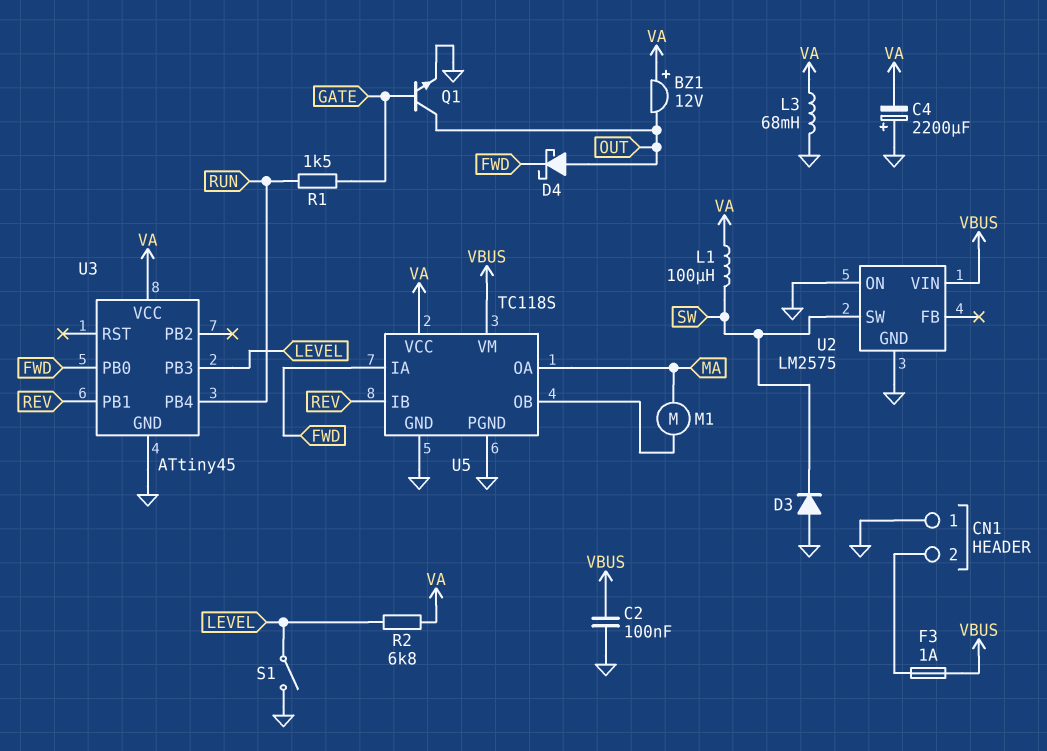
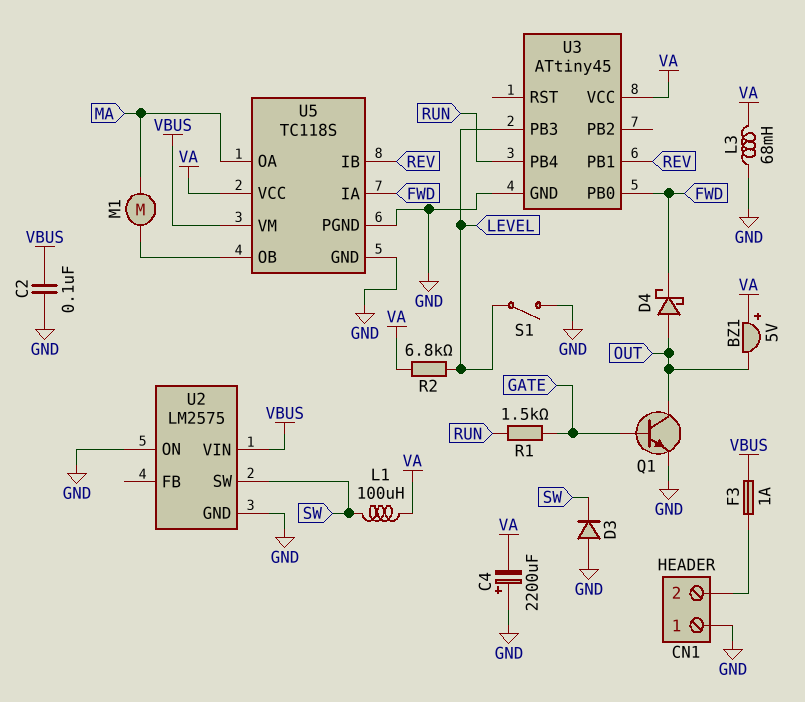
BZ1: buzzer 12V (plus VA, minus OUT) -> buzzer 5V (plus VA, minus OUT)

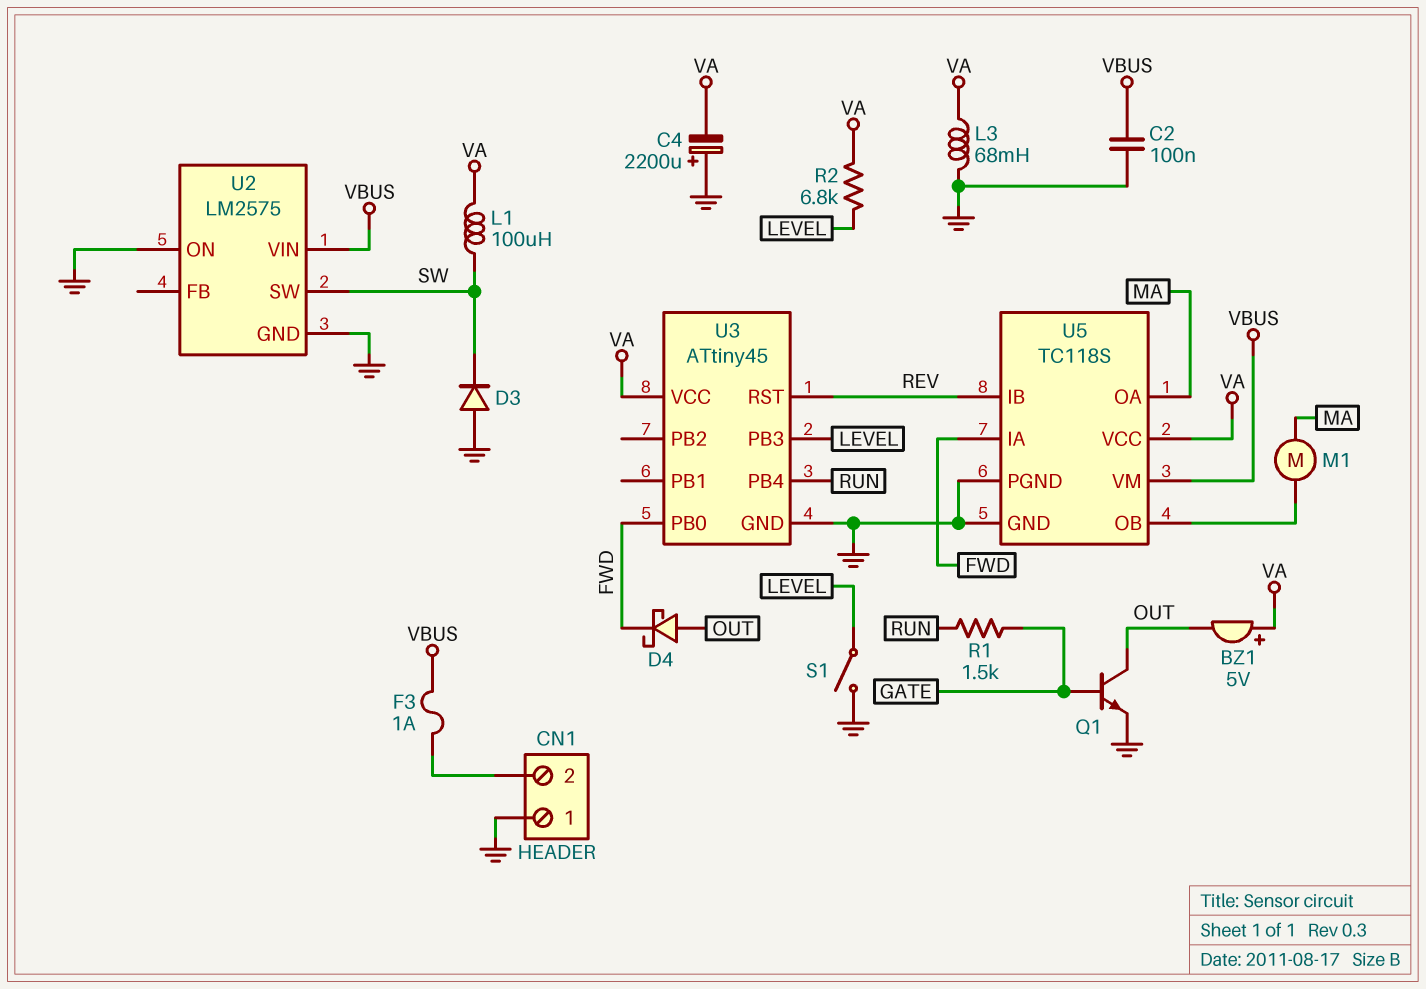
U3 pin PB1: REV -> none
U3 pin RST: none -> REV

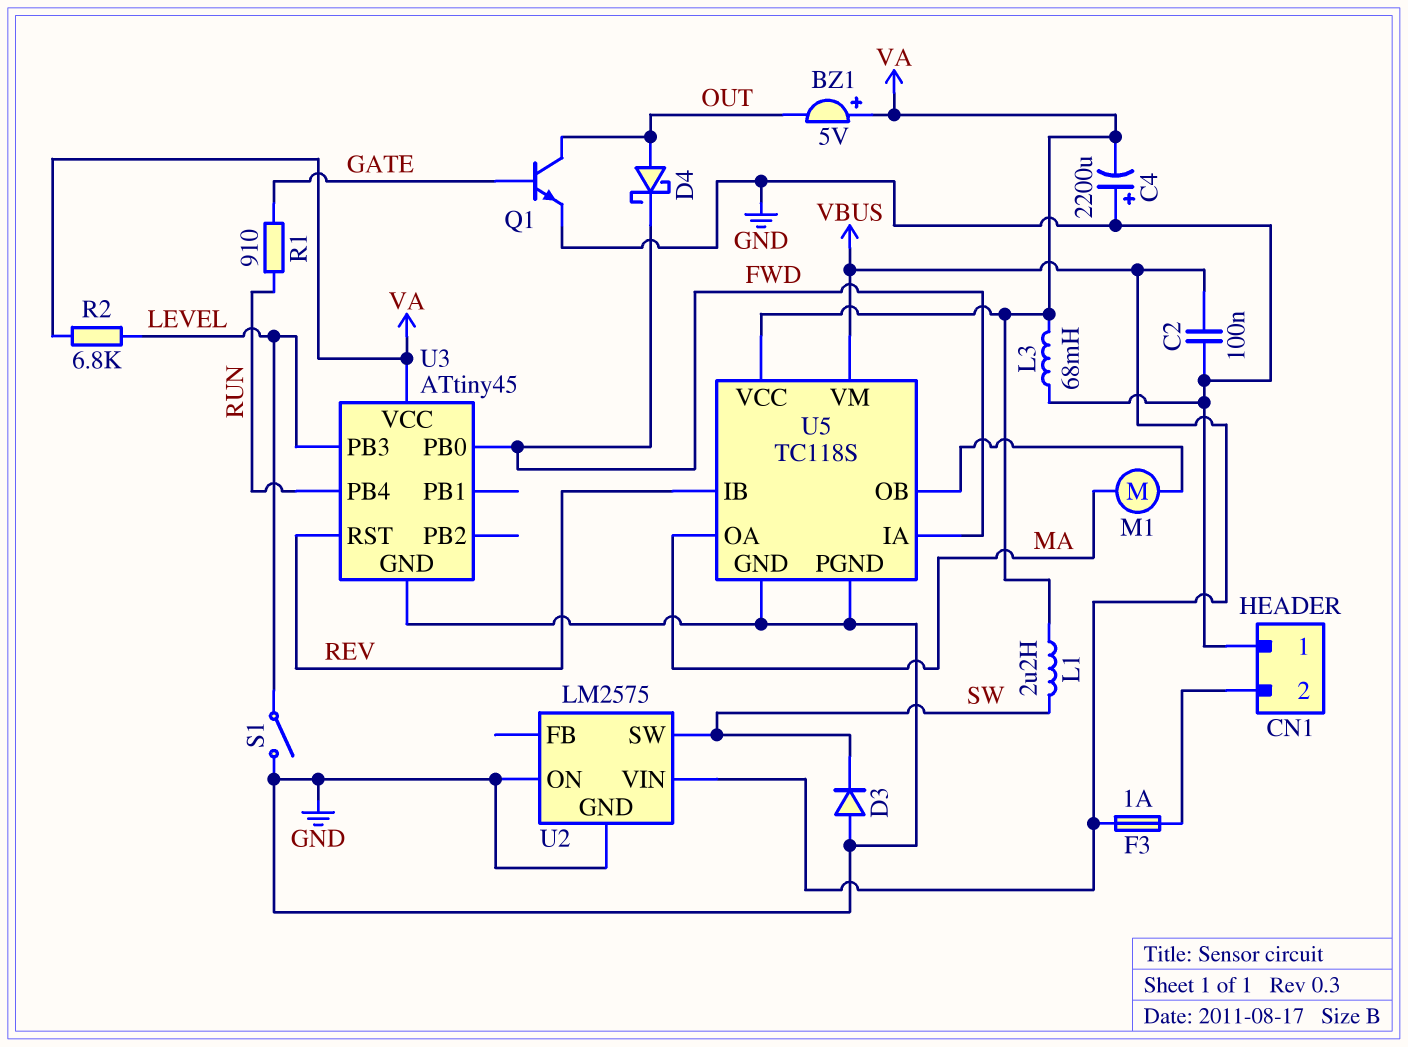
L1: 100uH (SW, VA) -> 2.2uH (SW, VA)
R1: 1.5k (GATE, RUN) -> 910 (GATE, RUN)

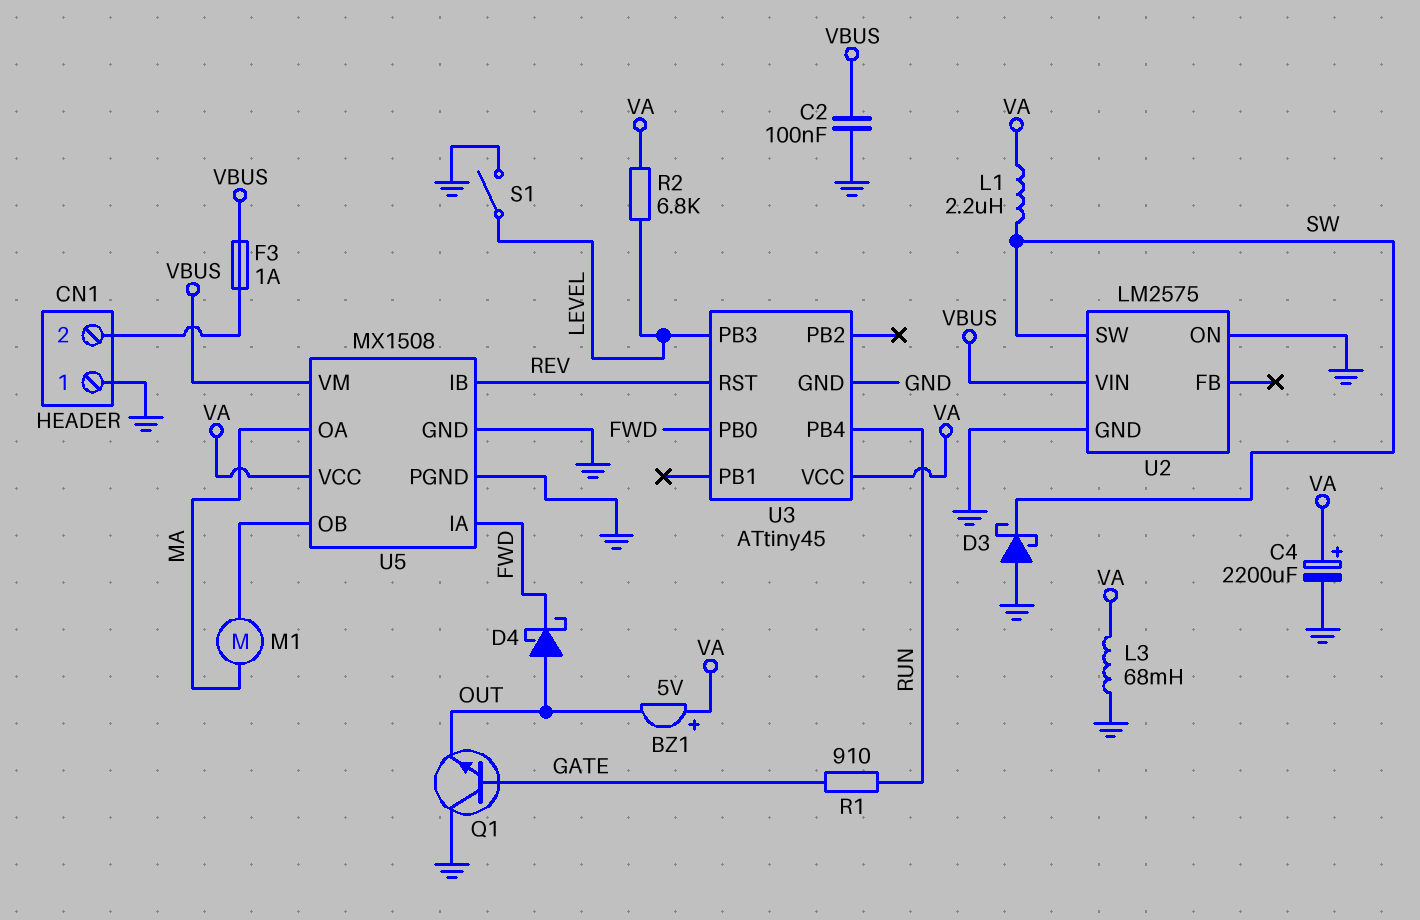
C4: 2200uF (plus GND, minus VA) -> 2200uF (plus VA, minus GND)
D3: diode (A GND, K SW) -> schottky (A GND, K SW)
Q1: NPN (B GATE, C OUT, E GND) -> NPN (B GATE, C GND, E OUT)
U5: TC118S -> MX1508

